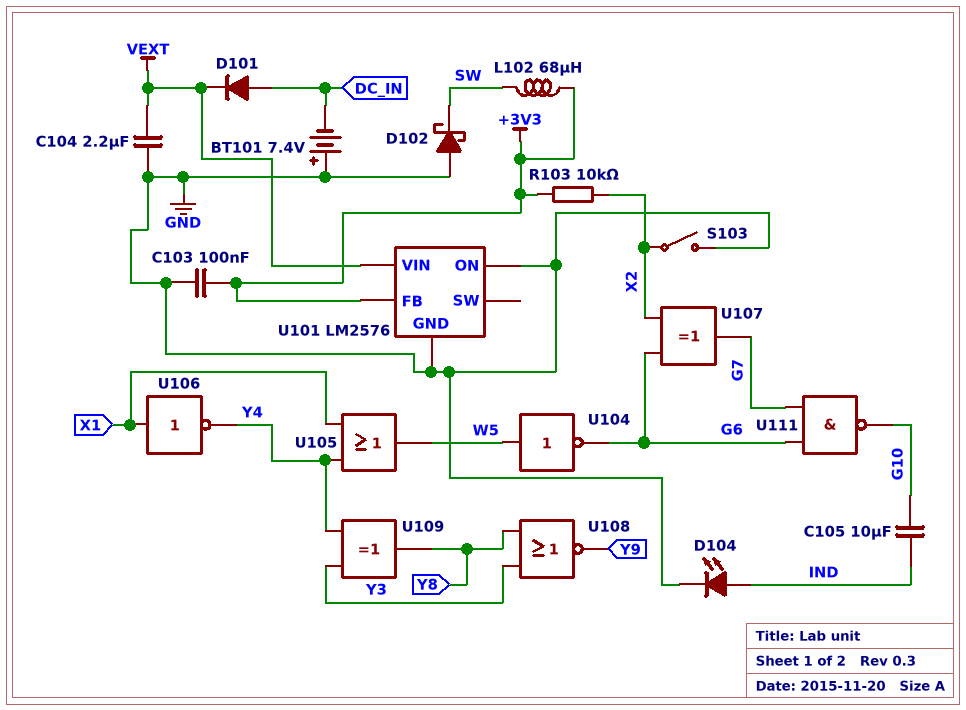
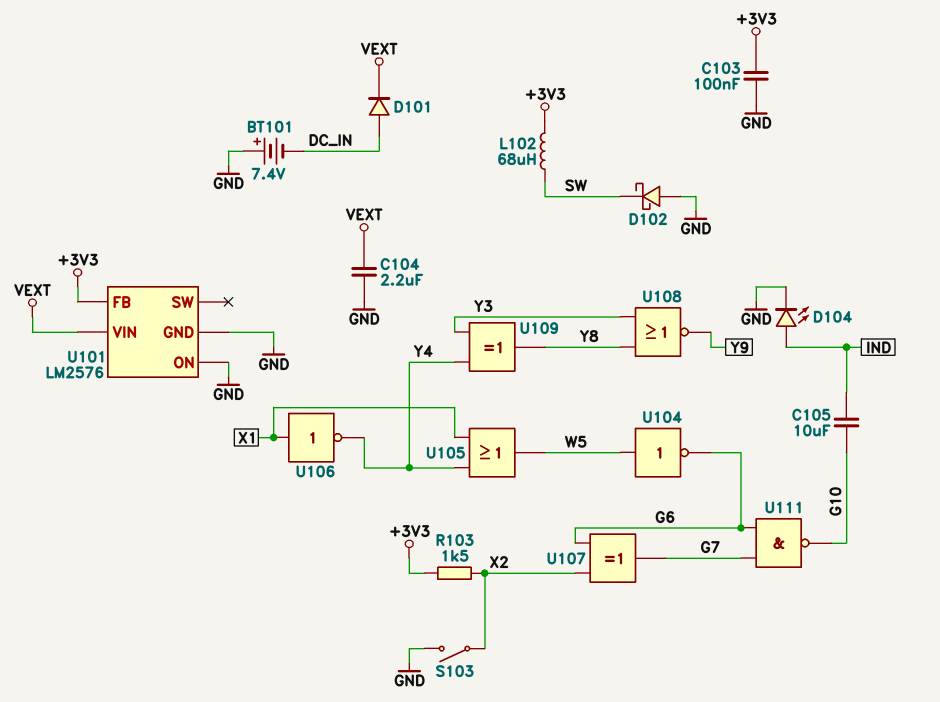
R103: 10k (+3V3, X2) -> 1.5k (+3V3, X2)

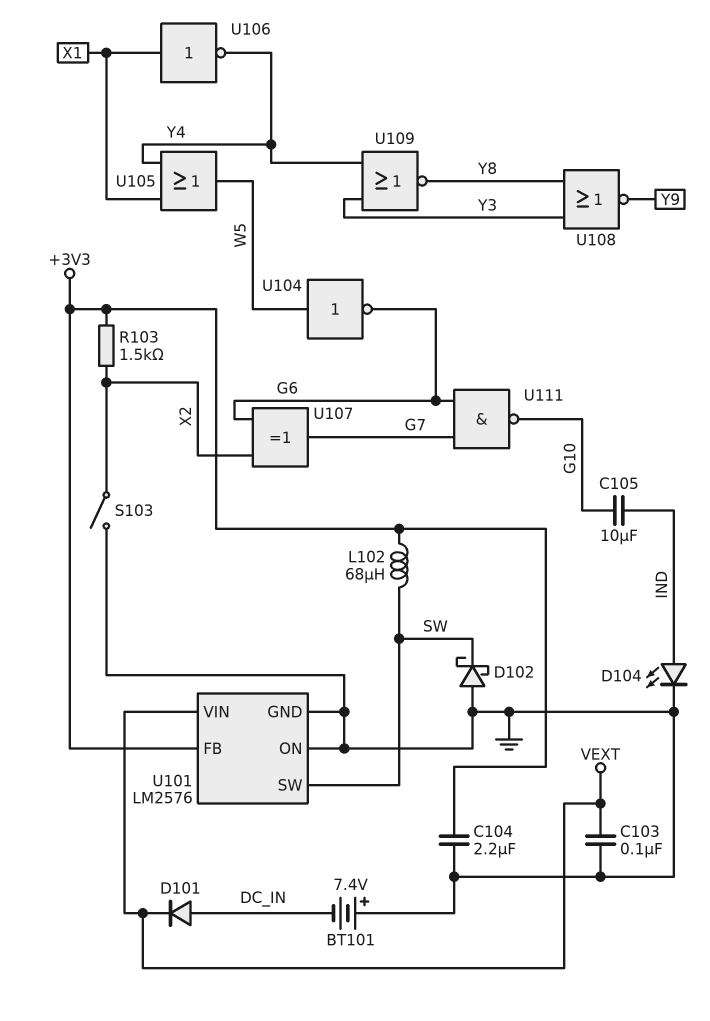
C103: 100nF (+3V3, GND) -> 100nF (GND, VEXT)
C104: 2.2uF (GND, VEXT) -> 2.2uF (+3V3, GND)
U101 pin SW: none -> SW
U109: XOR (in Y3, in Y4, out Y8) -> NOR (in Y3, in Y4, out Y8)

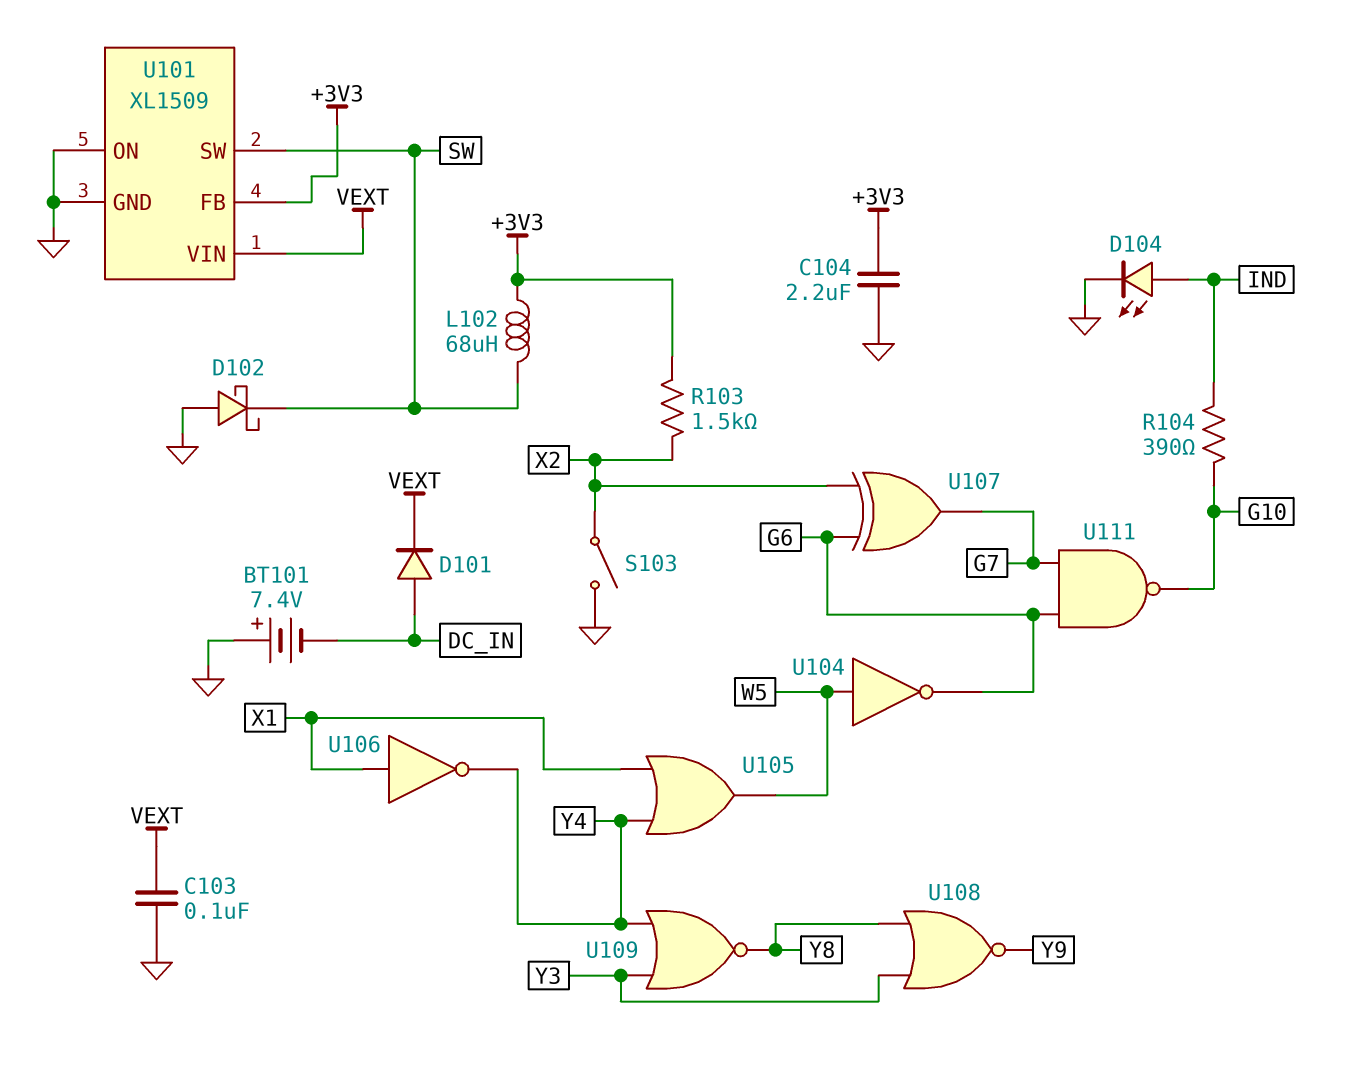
C105: 10uF (G10, IND) -> none
R104: none -> 390 (G10, IND)
U101: LM2576 -> XL1509

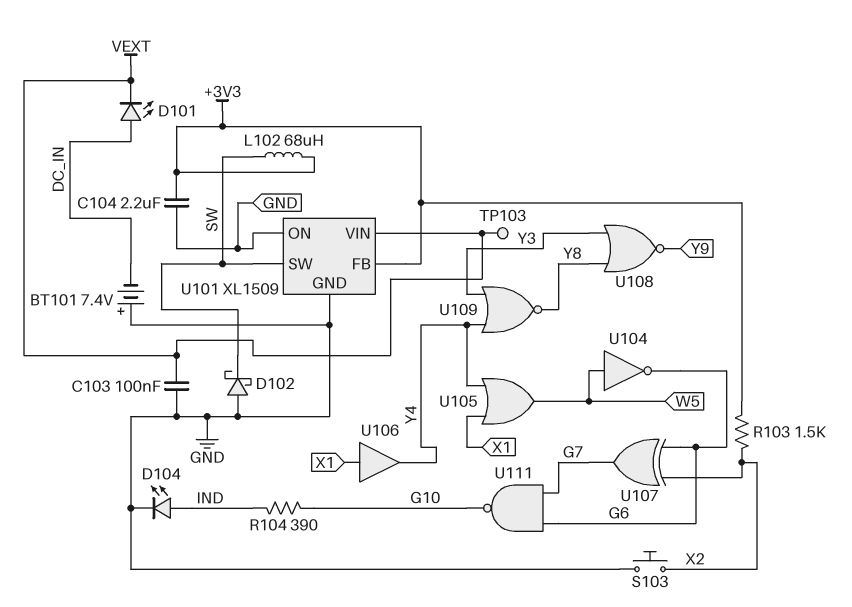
D101: diode (A DC_IN, K VEXT) -> LED (A DC_IN, K VEXT)
S103: switch (GND, X2) -> button (GND, X2)
TP103: none -> test point (VEXT)
U106: NOT (in X1, out Y4) -> buffer (in X1, out Y4)

